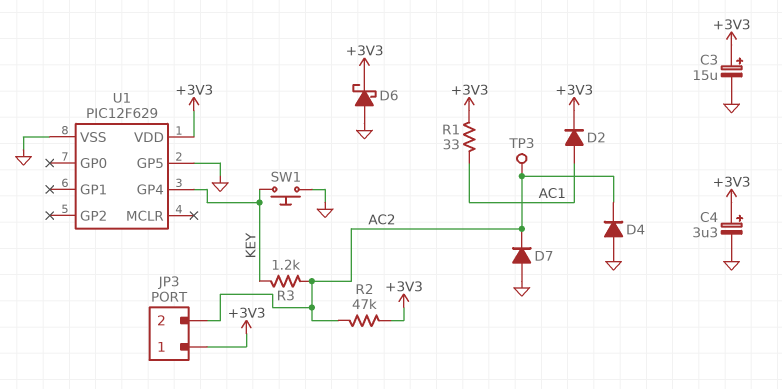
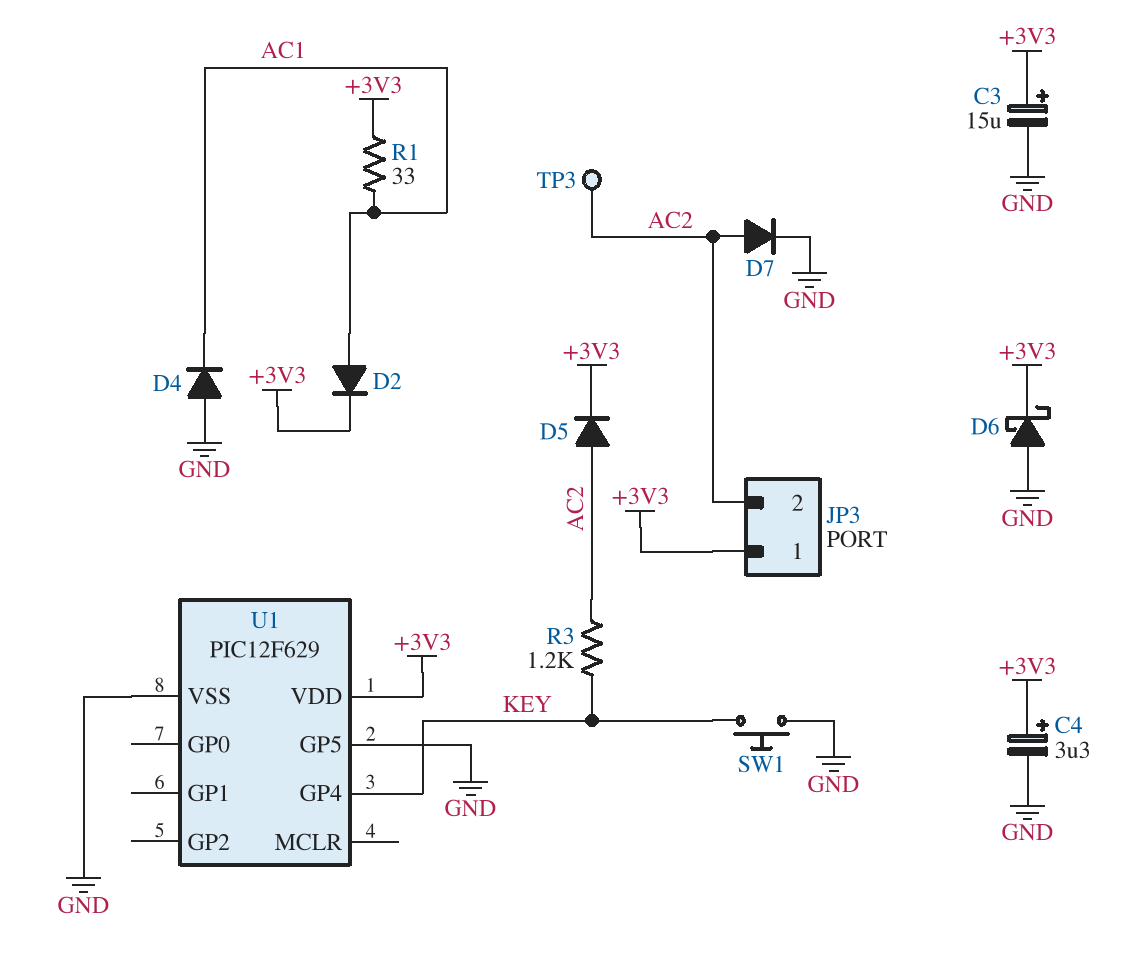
D4: diode (A GND, K AC2) -> diode (A GND, K AC1)
D5: none -> diode (A AC2, K +3V3)
D7: diode (A GND, K AC2) -> diode (A AC2, K GND)
R2: 47k (+3V3, AC2) -> none

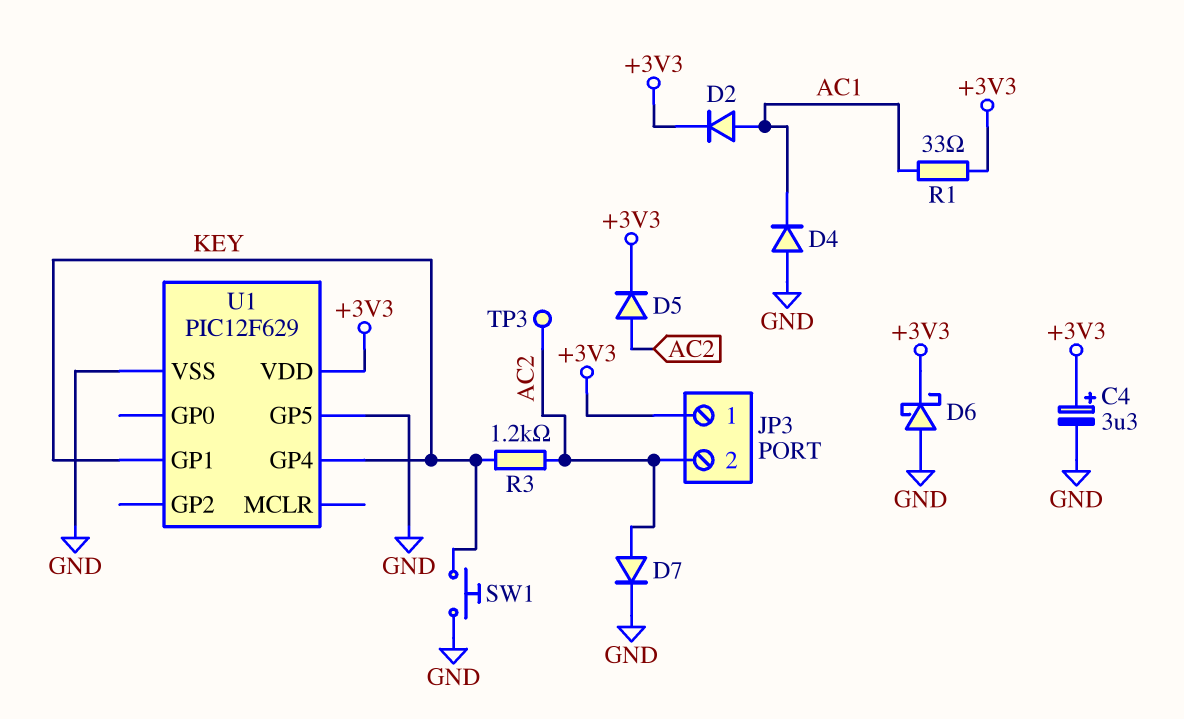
C3: 15uF (plus +3V3, minus GND) -> none
U1 pin GP1: none -> KEY

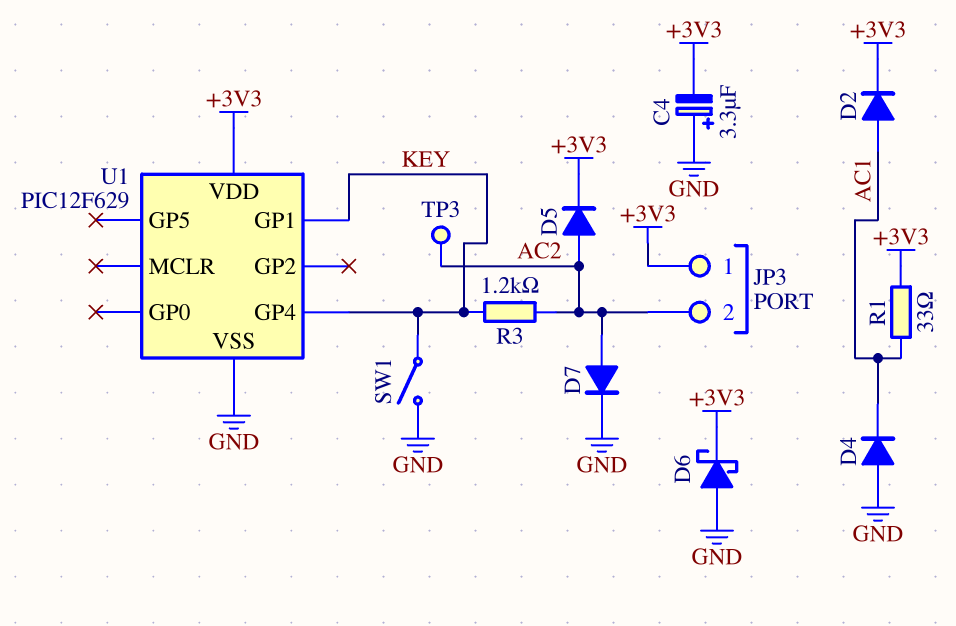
C4: 3.3uF (plus +3V3, minus GND) -> 3.3uF (plus GND, minus +3V3)
SW1: button (GND, KEY) -> switch (GND, KEY)
U1 pin GP5: GND -> none

